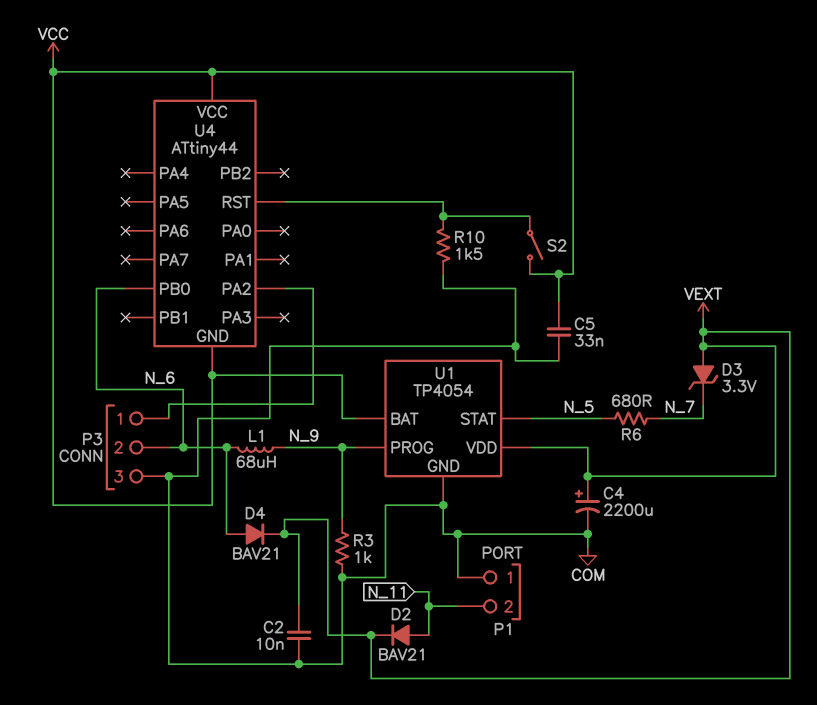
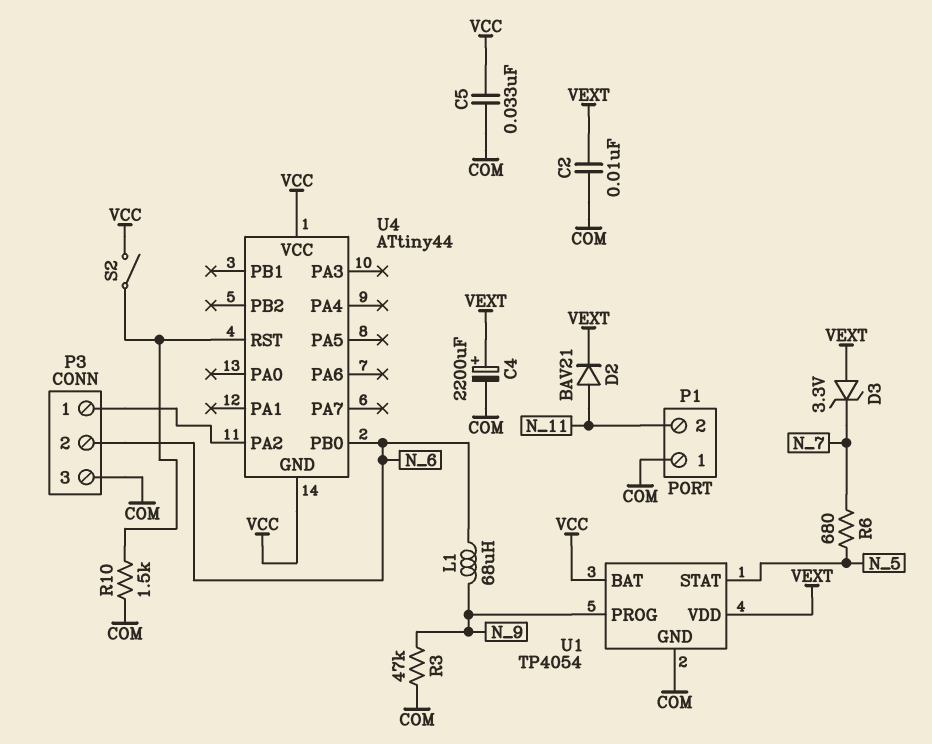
D4: diode BAV21 (A N_6, K VEXT) -> none
R3: 1k (COM, N_9) -> 47k (COM, N_9)

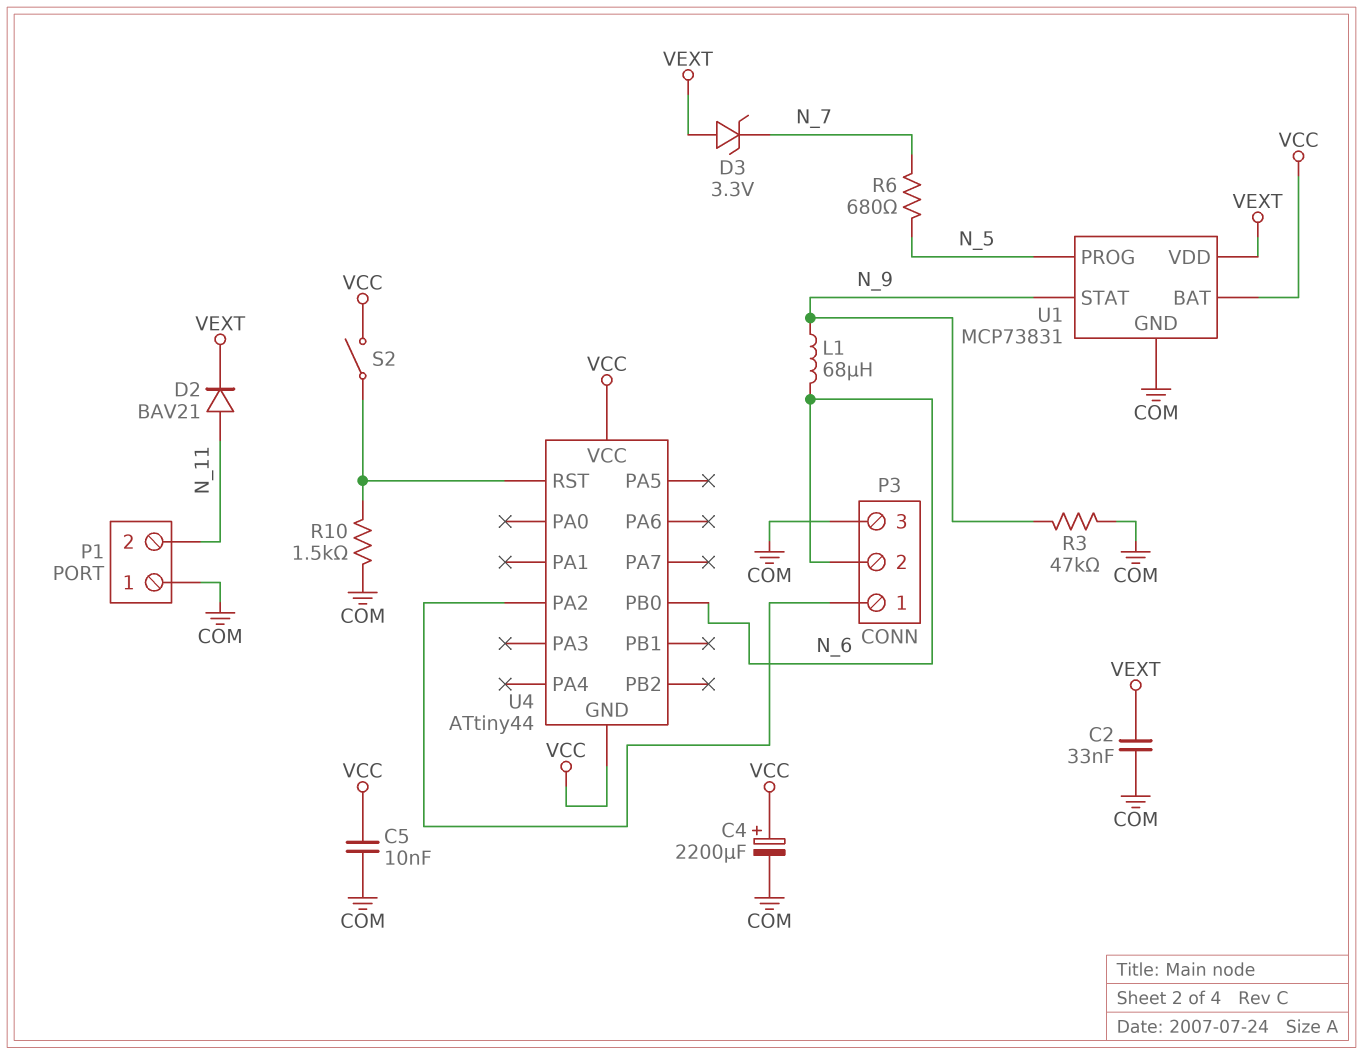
C2: 10nF (COM, VEXT) -> 33nF (COM, VEXT)
C4: 2200uF (plus VEXT, minus COM) -> 2200uF (plus VCC, minus COM)
C5: 33nF (COM, VCC) -> 10nF (COM, VCC)
U1: TP4054 -> MCP73831
U1 pin PROG: N_9 -> N_5
U1 pin STAT: N_5 -> N_9

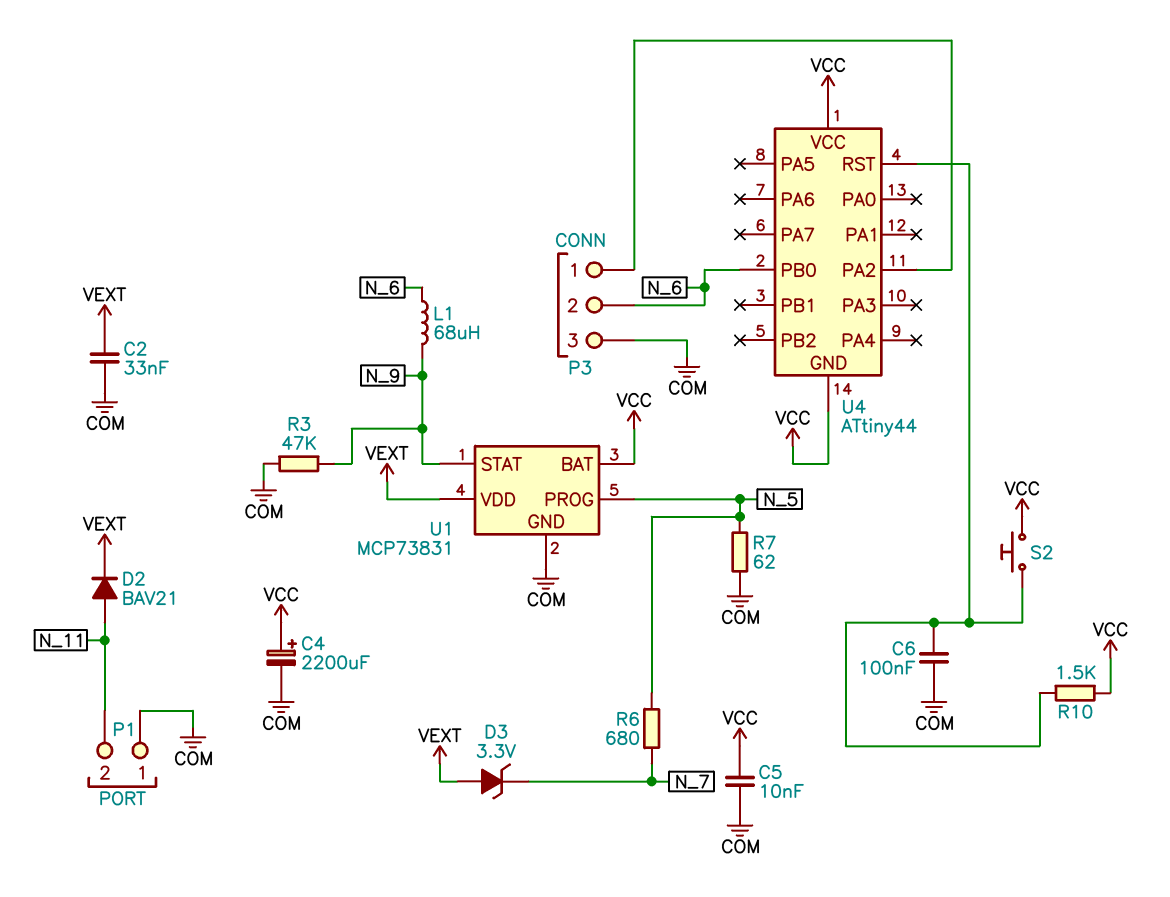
C6: none -> 100nF (COM, U4/RST)
R7: none -> 62 (COM, N_5)
R10: 1.5k (COM, U4/RST) -> 1.5k (U4/RST, VCC)
S2: switch (U4/RST, VCC) -> button (U4/RST, VCC)

